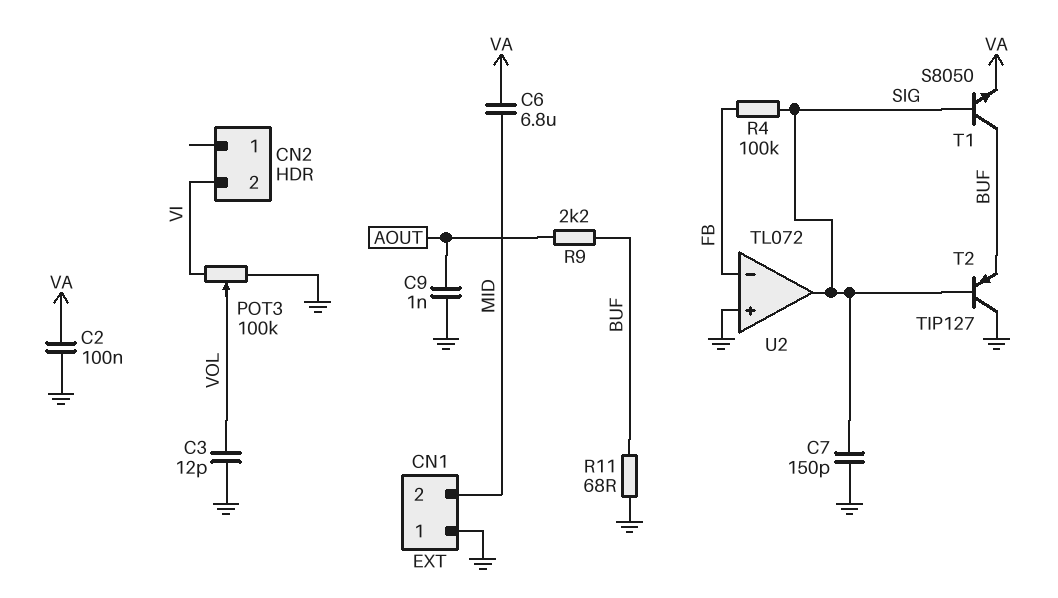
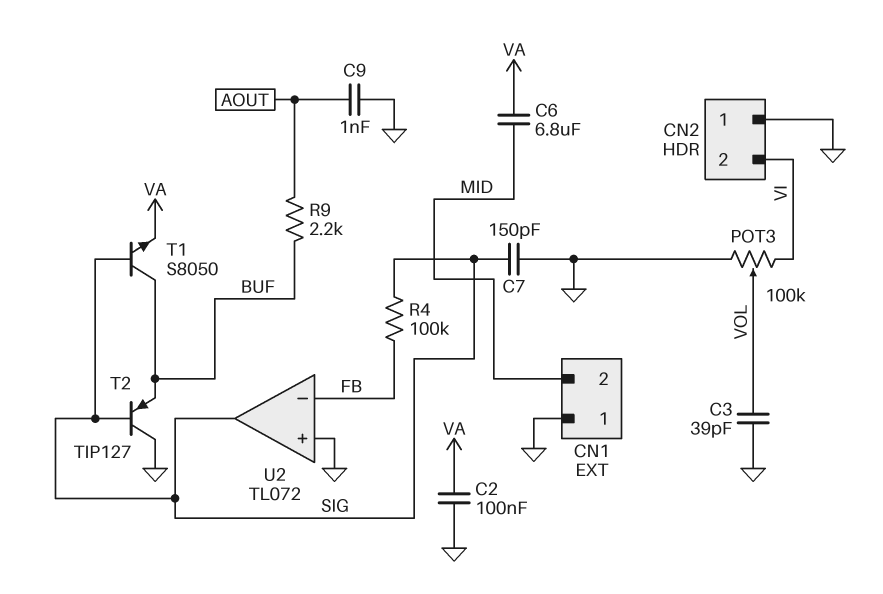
C3: 12pF (GND, VOL) -> 39pF (GND, VOL)
CN2 pin 1: none -> GND
R11: 68 (BUF, GND) -> none

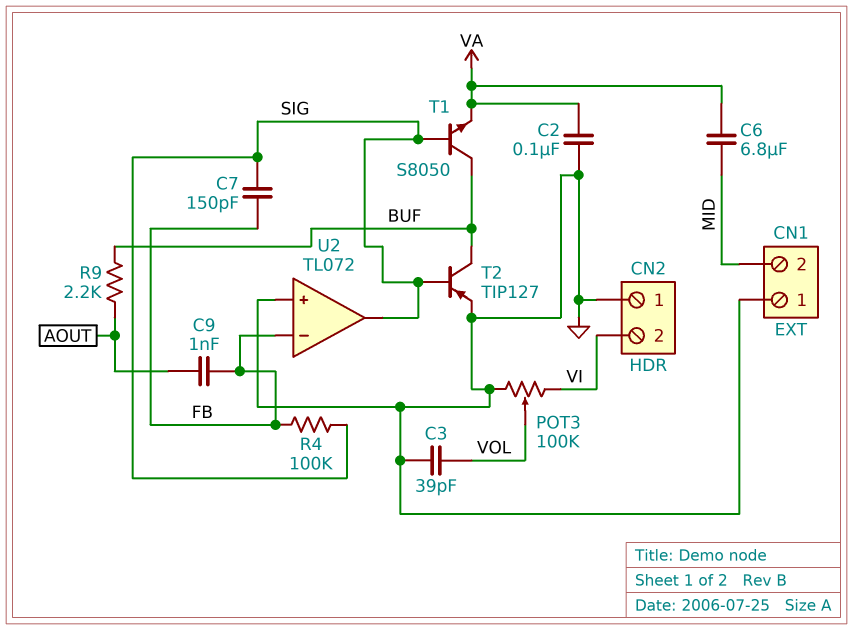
C7: 150pF (GND, SIG) -> 150pF (FB, SIG)
C9: 1nF (AOUT, GND) -> 1nF (AOUT, FB)
T2: PNP TIP127 (B SIG, C GND, E BUF) -> PNP TIP127 (B SIG, C BUF, E GND)

